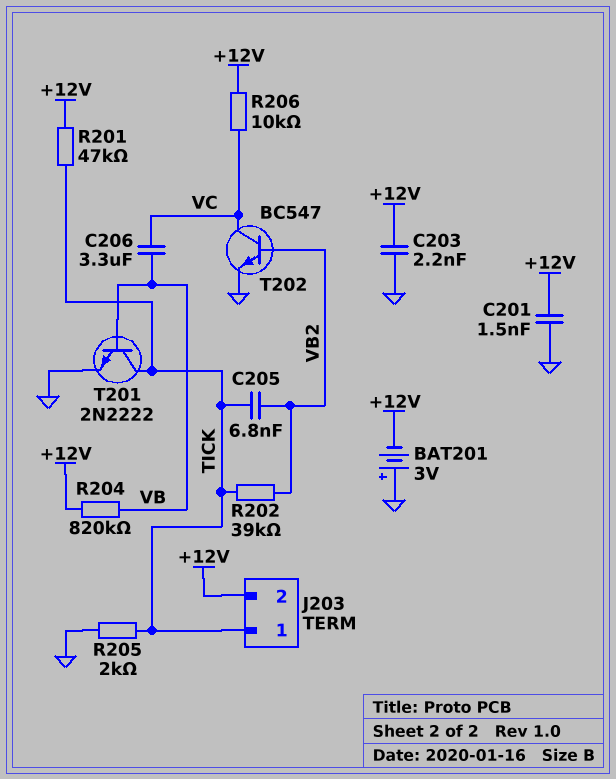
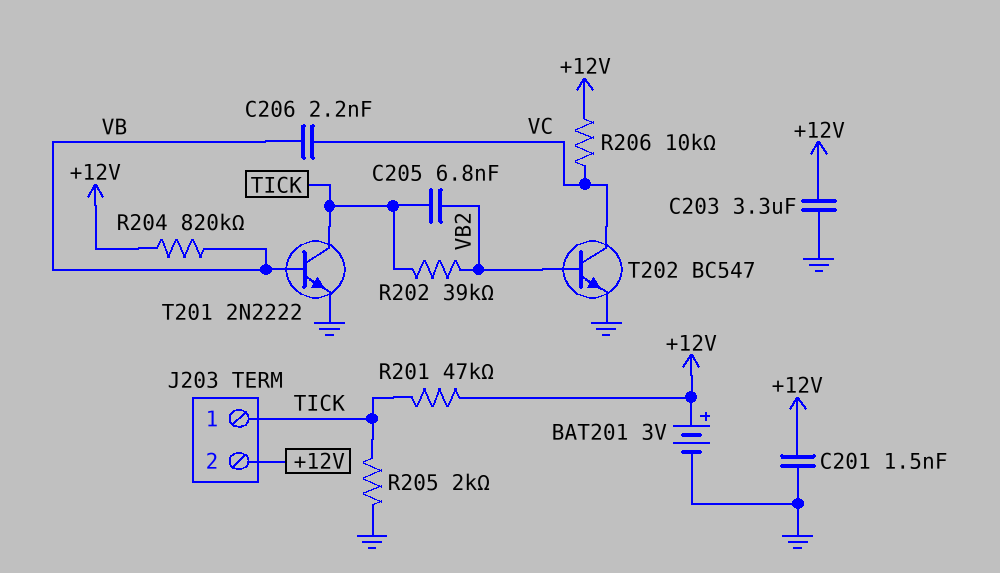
BAT201: 3V (plus GND, minus +12V) -> 3V (plus +12V, minus GND)
C203: 2.2nF (+12V, GND) -> 3.3uF (+12V, GND)
C206: 3.3uF (VB, VC) -> 2.2nF (VB, VC)

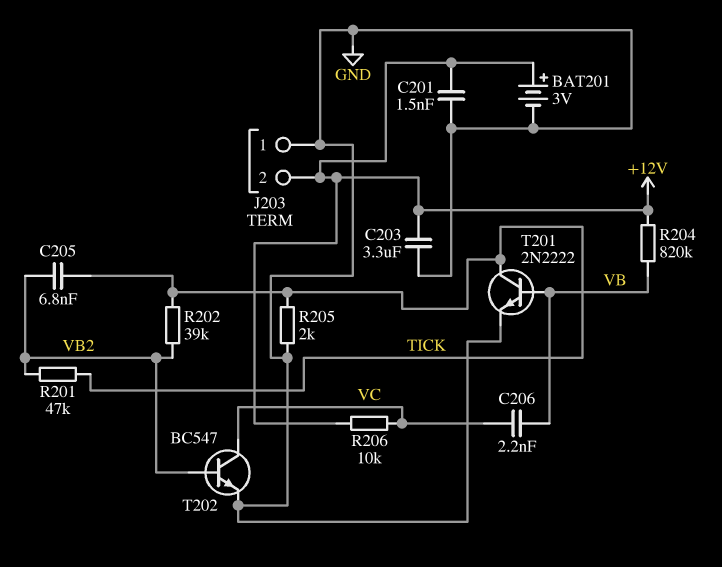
J203 pin 1: TICK -> GND
R201: 47k (+12V, TICK) -> 47k (TICK, VB2)

